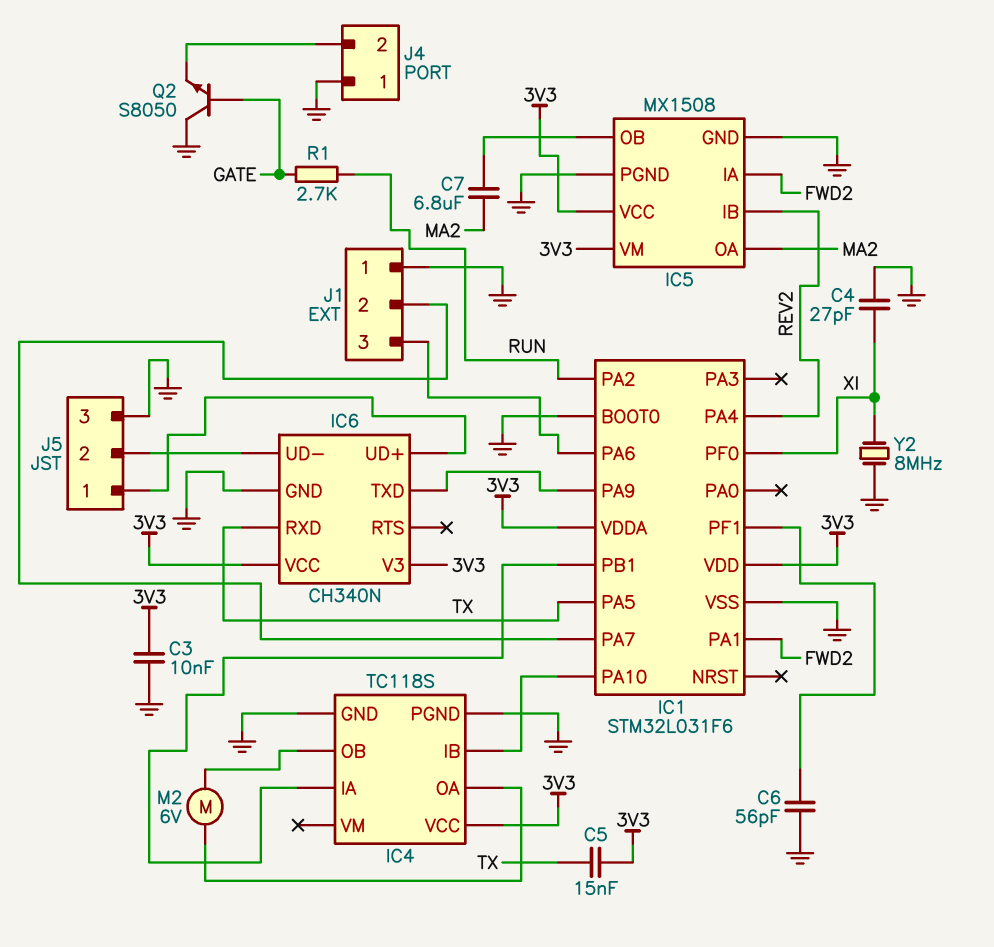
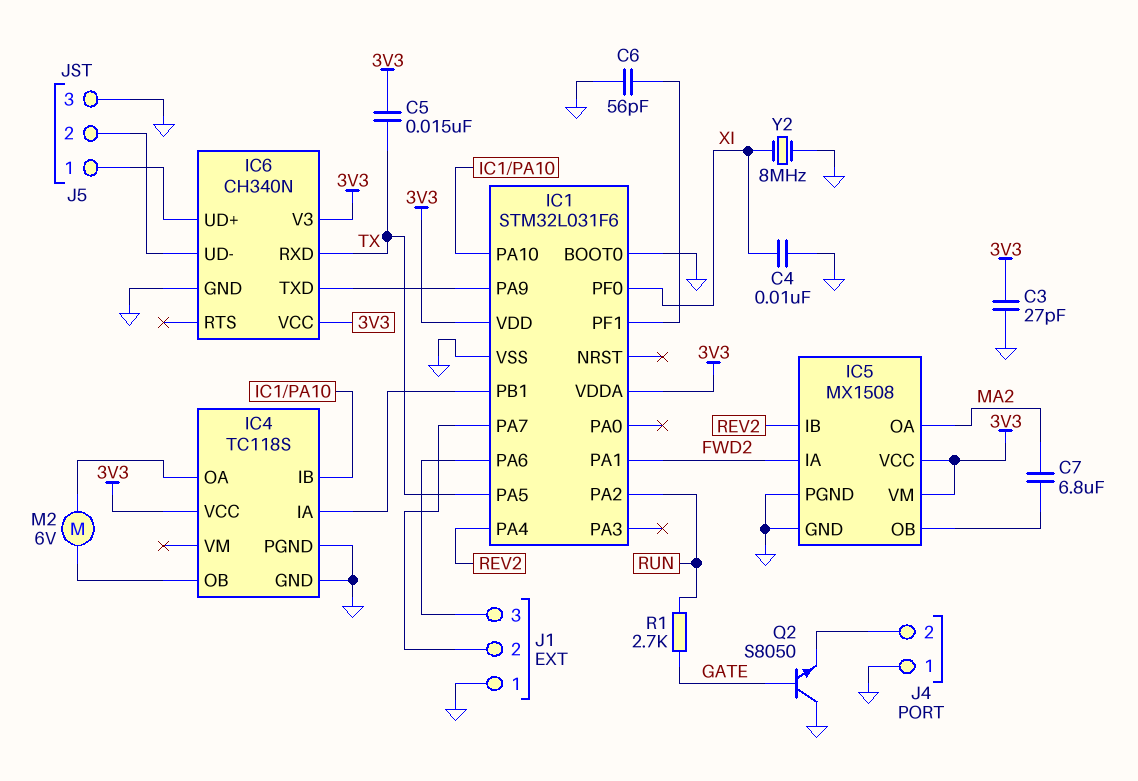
C3: 10nF (3V3, GND) -> 27pF (3V3, GND)
C4: 27pF (GND, XI) -> 10nF (GND, XI)

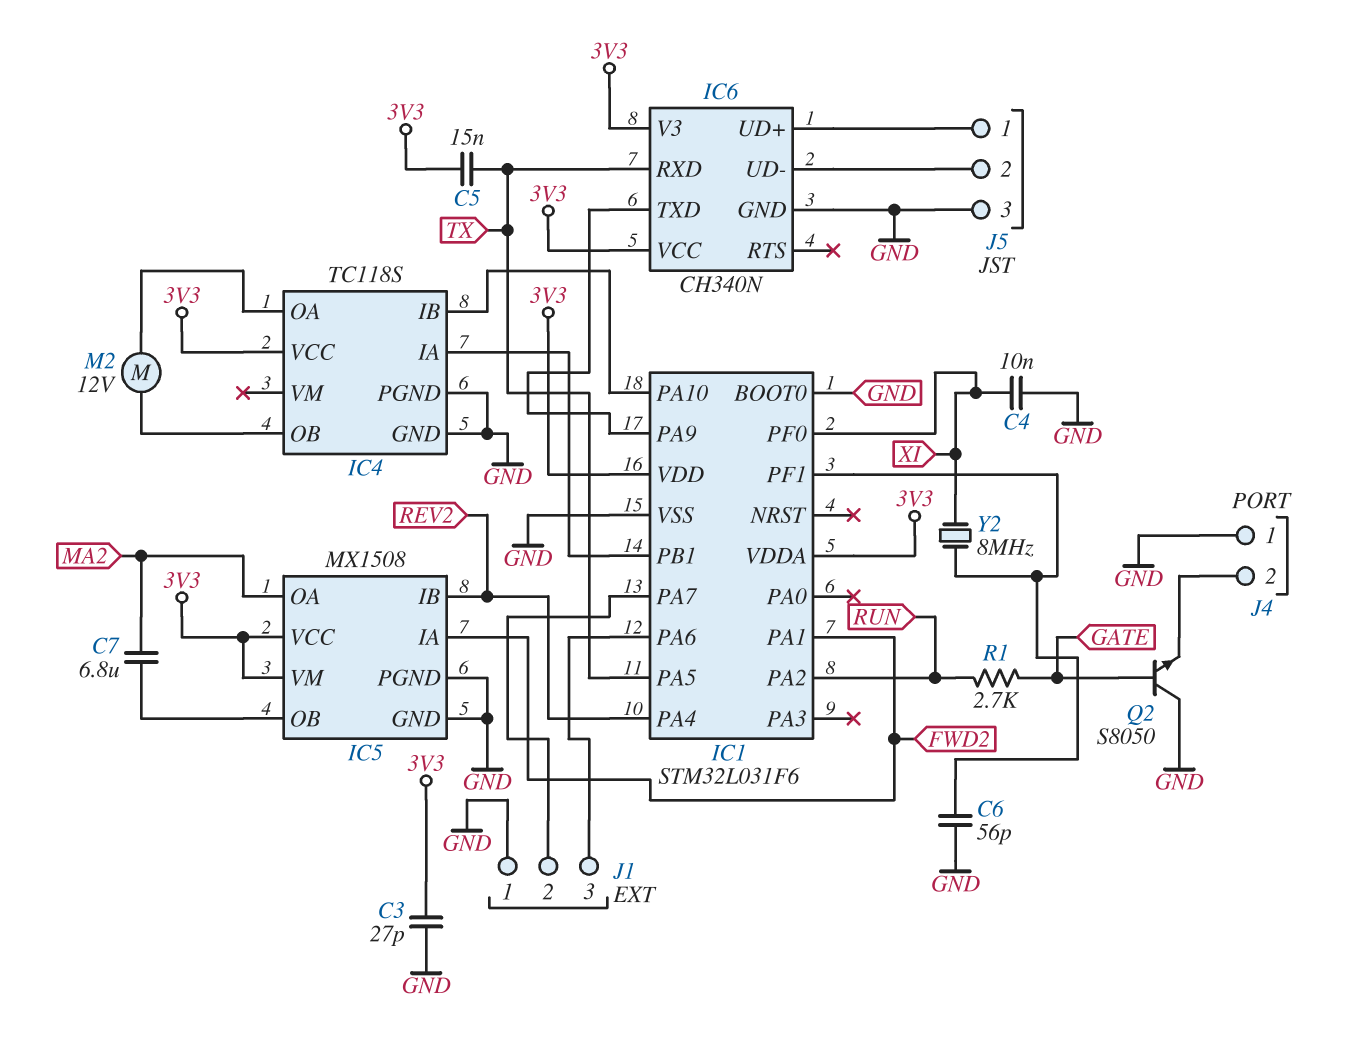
M2: motor 6V (IC4/OA, IC4/OB) -> motor 12V (IC4/OA, IC4/OB)
Y2: 8MHz (GND, XI) -> 8MHz (IC1/PF1, XI)

